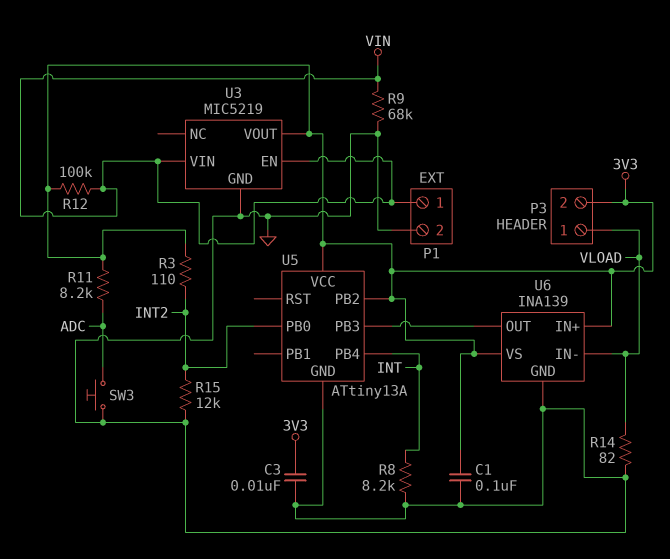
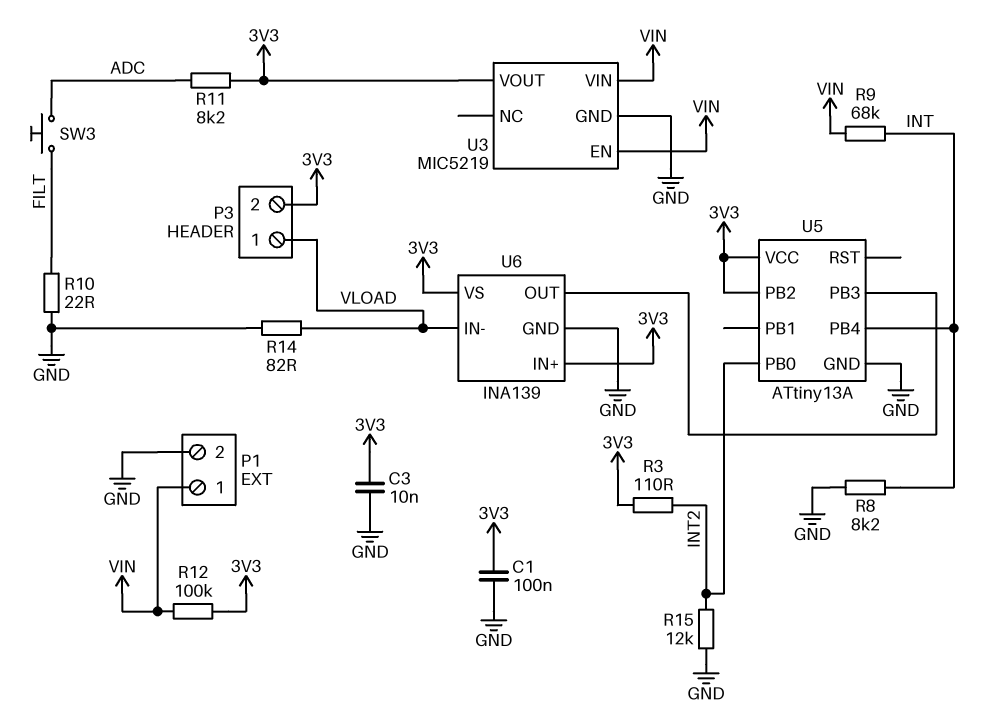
R9: 68k (GND, VIN) -> 68k (INT, VIN)
R10: none -> 22 (FILT, GND)
SW3: button (ADC, GND) -> button (ADC, FILT)

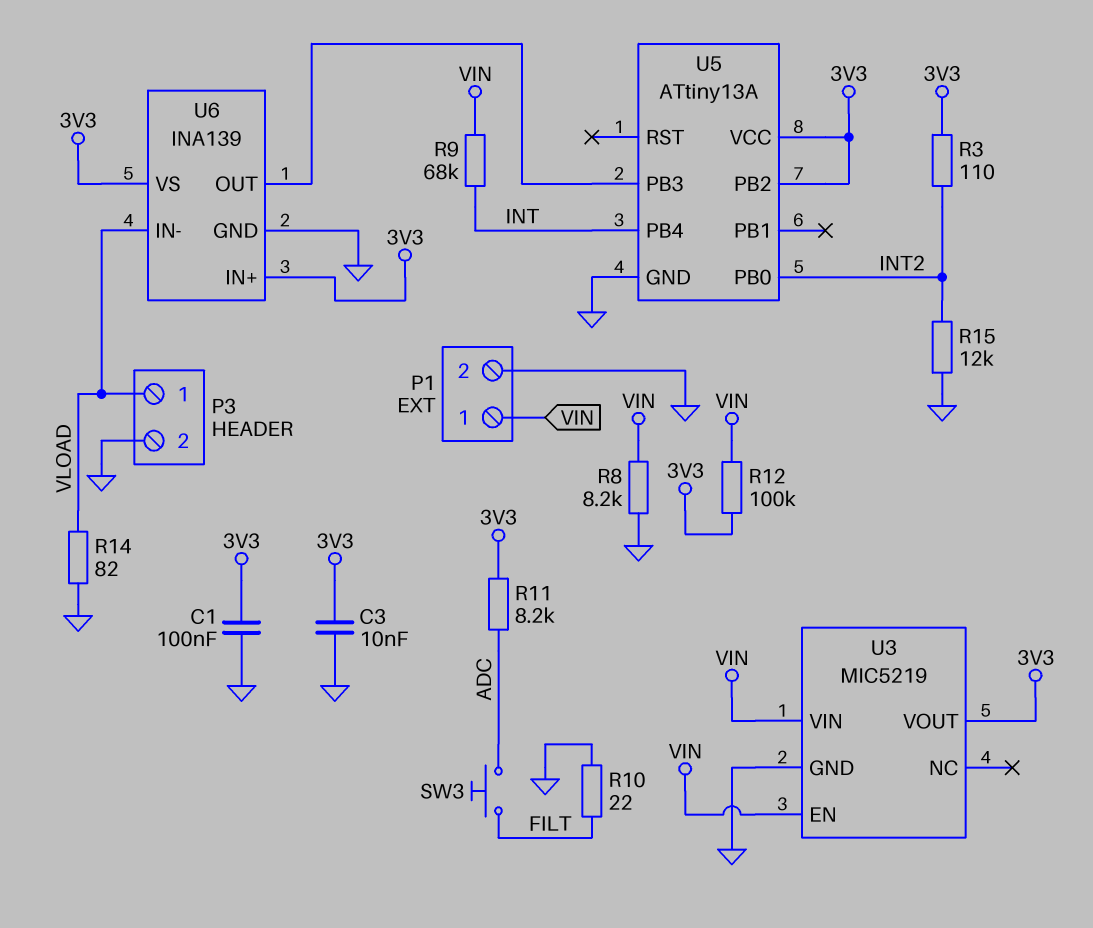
P3 pin 2: 3V3 -> GND
R8: 8.2k (GND, INT) -> 8.2k (GND, VIN)

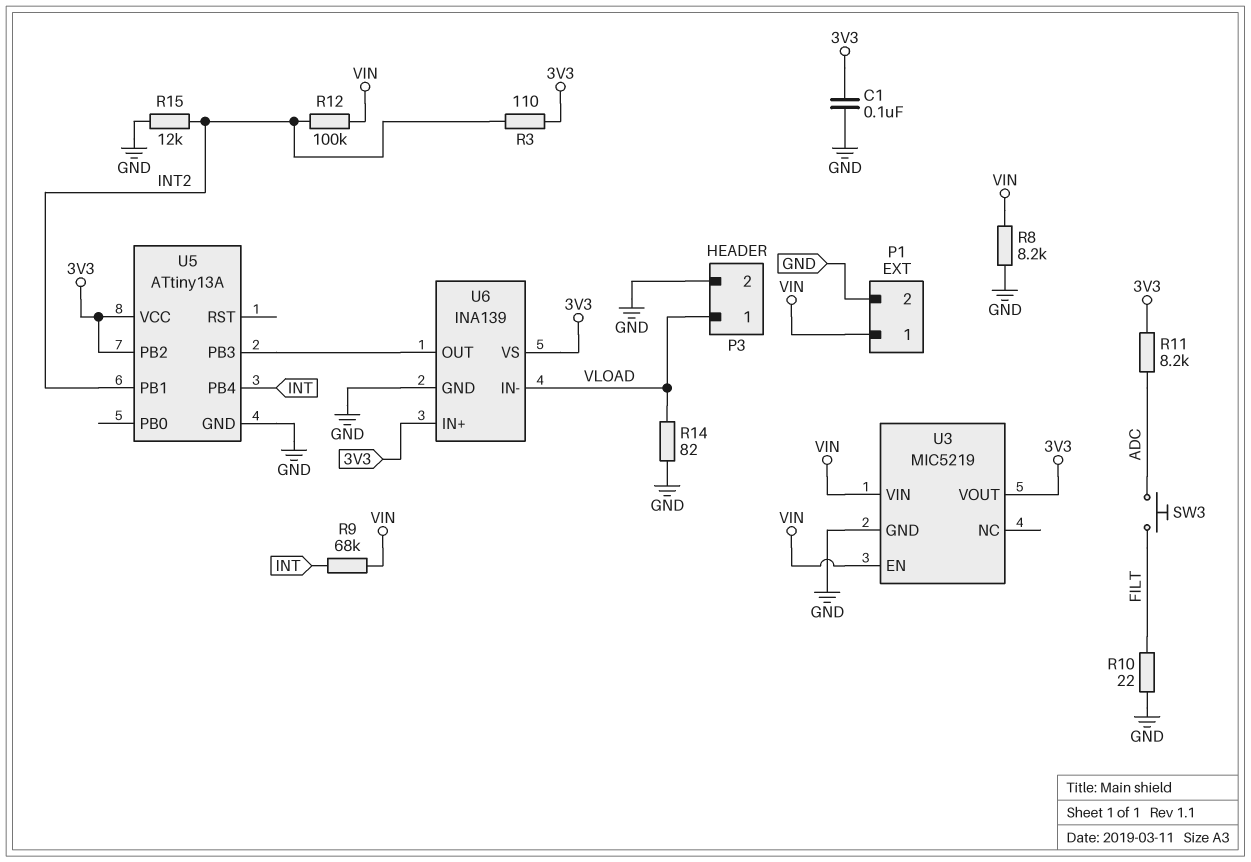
C3: 10nF (3V3, GND) -> none
R12: 100k (3V3, VIN) -> 100k (INT2, VIN)
U5 pin PB0: INT2 -> none
U5 pin PB1: none -> INT2

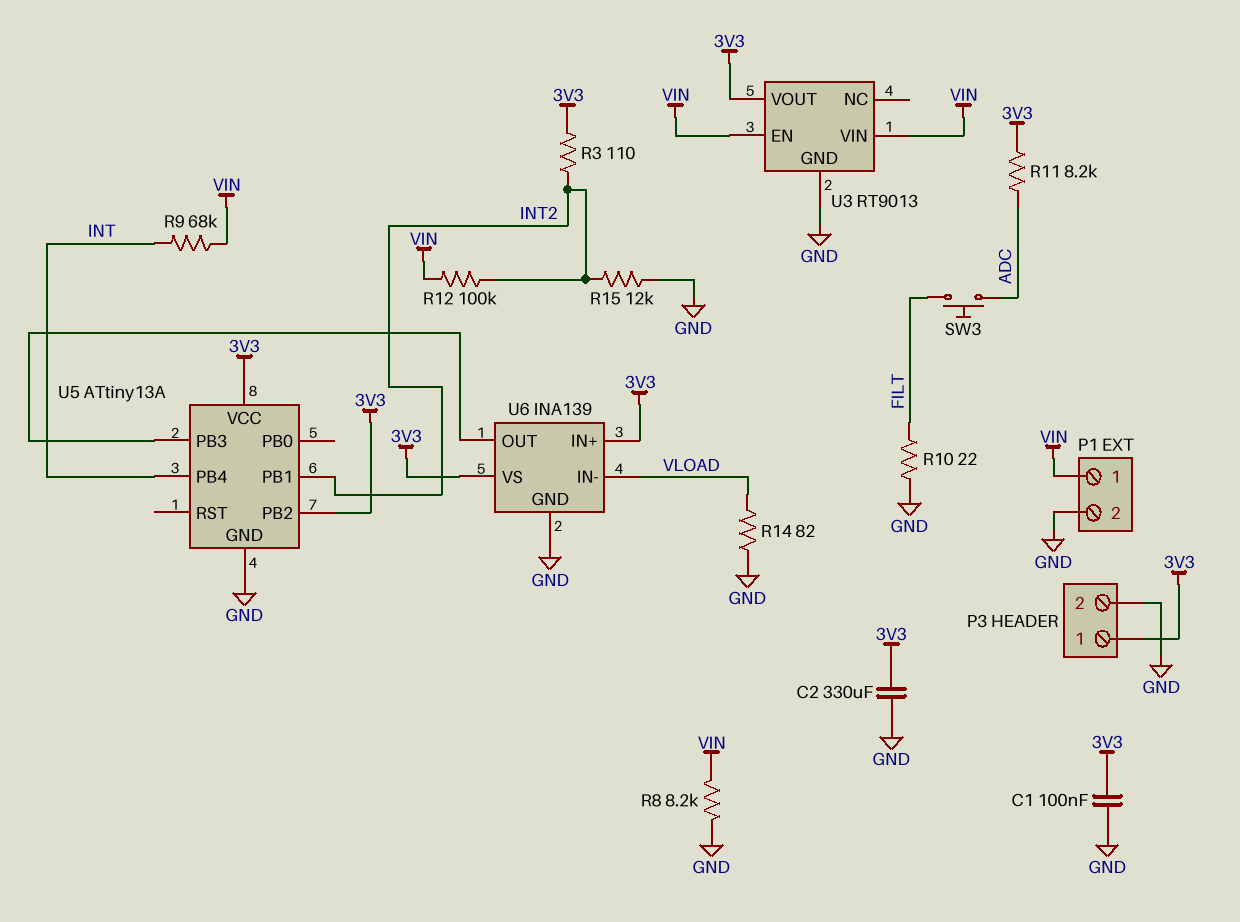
C2: none -> 330uF (3V3, GND)
P3 pin 1: VLOAD -> 3V3
U3: MIC5219 -> RT9013

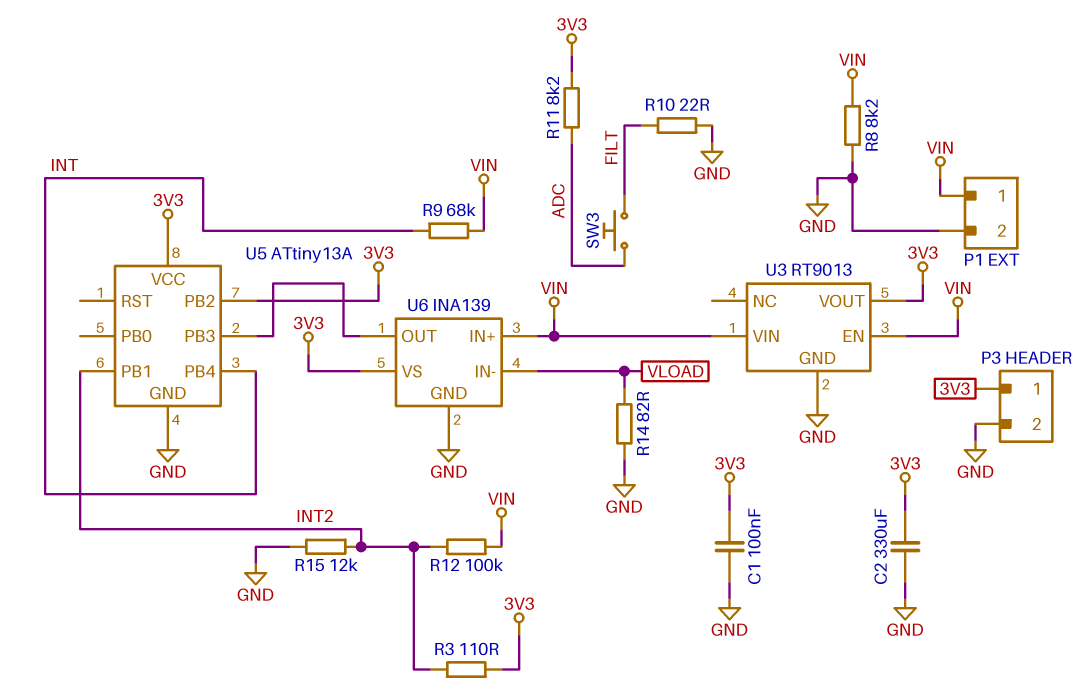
U6 pin IN+: 3V3 -> VIN

